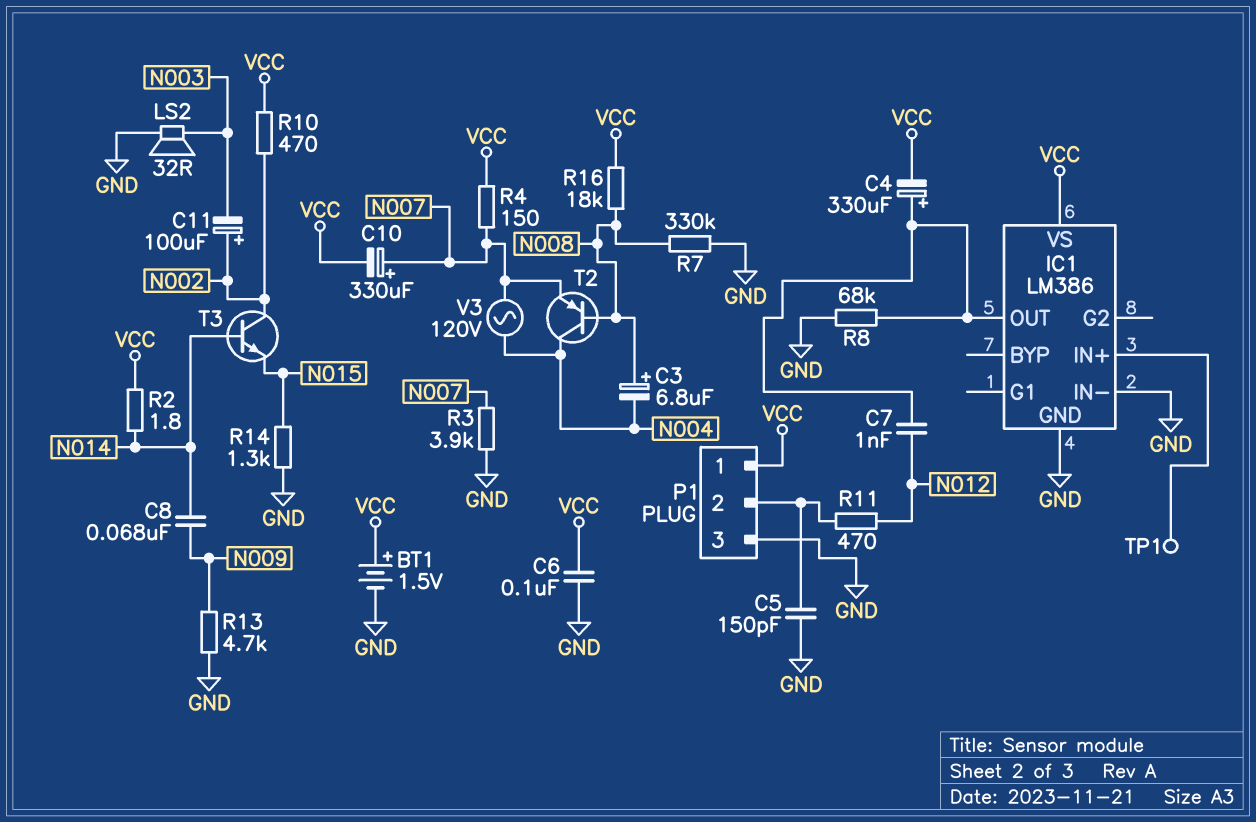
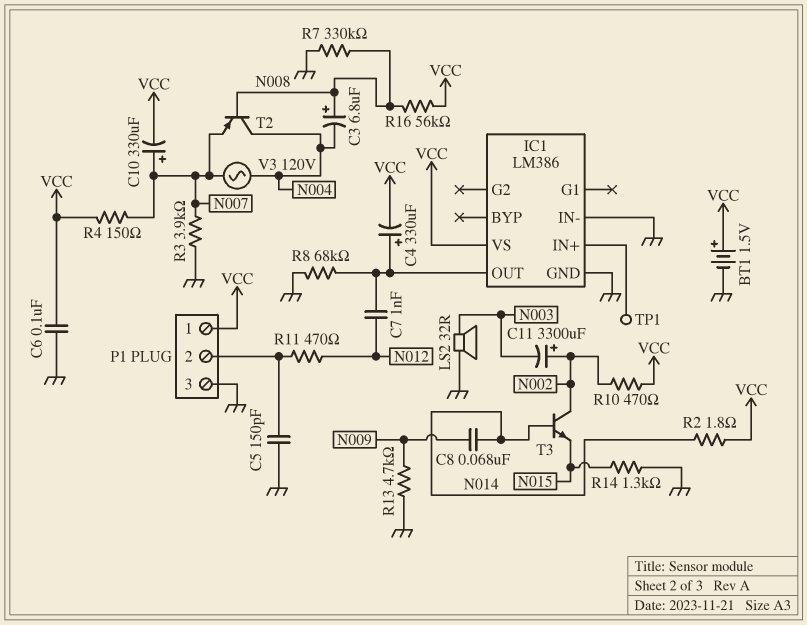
C11: 100uF (plus N002, minus N003) -> 3300uF (plus N002, minus N003)
R16: 18k (N008, VCC) -> 56k (N008, VCC)

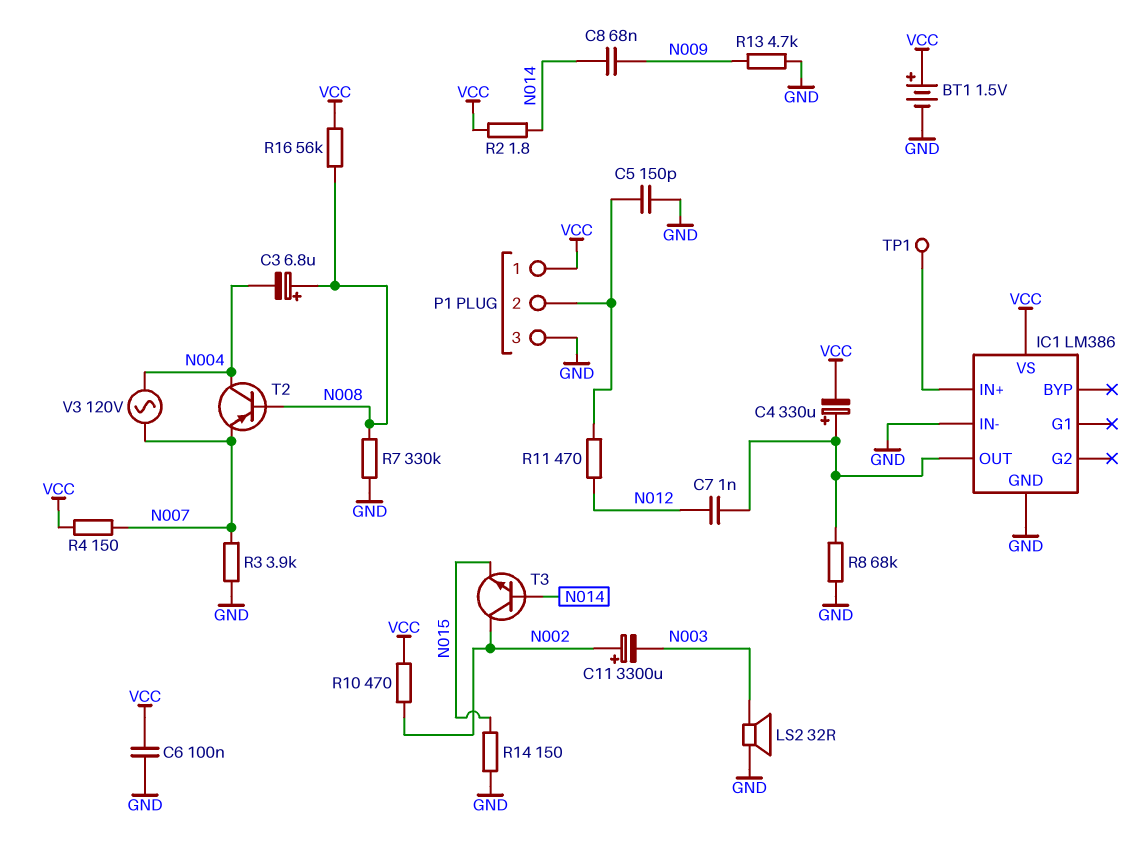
C10: 330uF (plus N007, minus VCC) -> none
R14: 1.3k (GND, N015) -> 150 (GND, N015)

